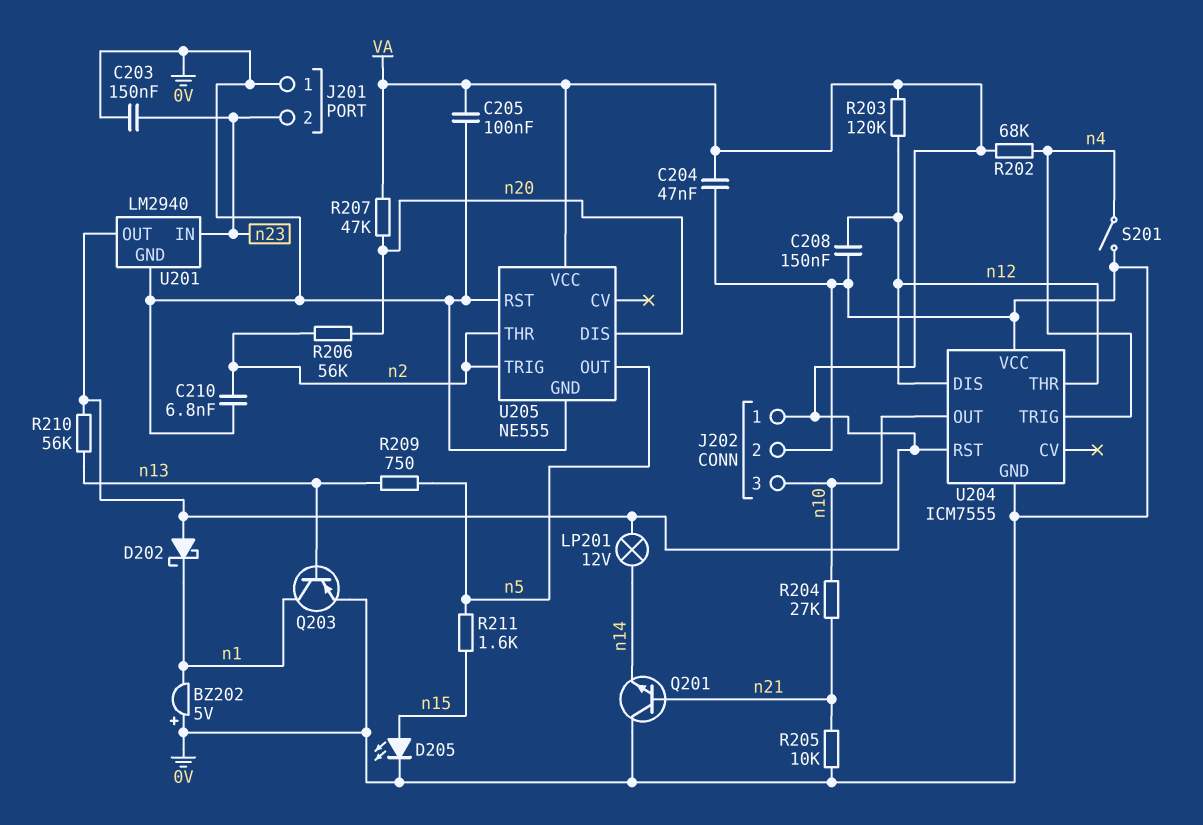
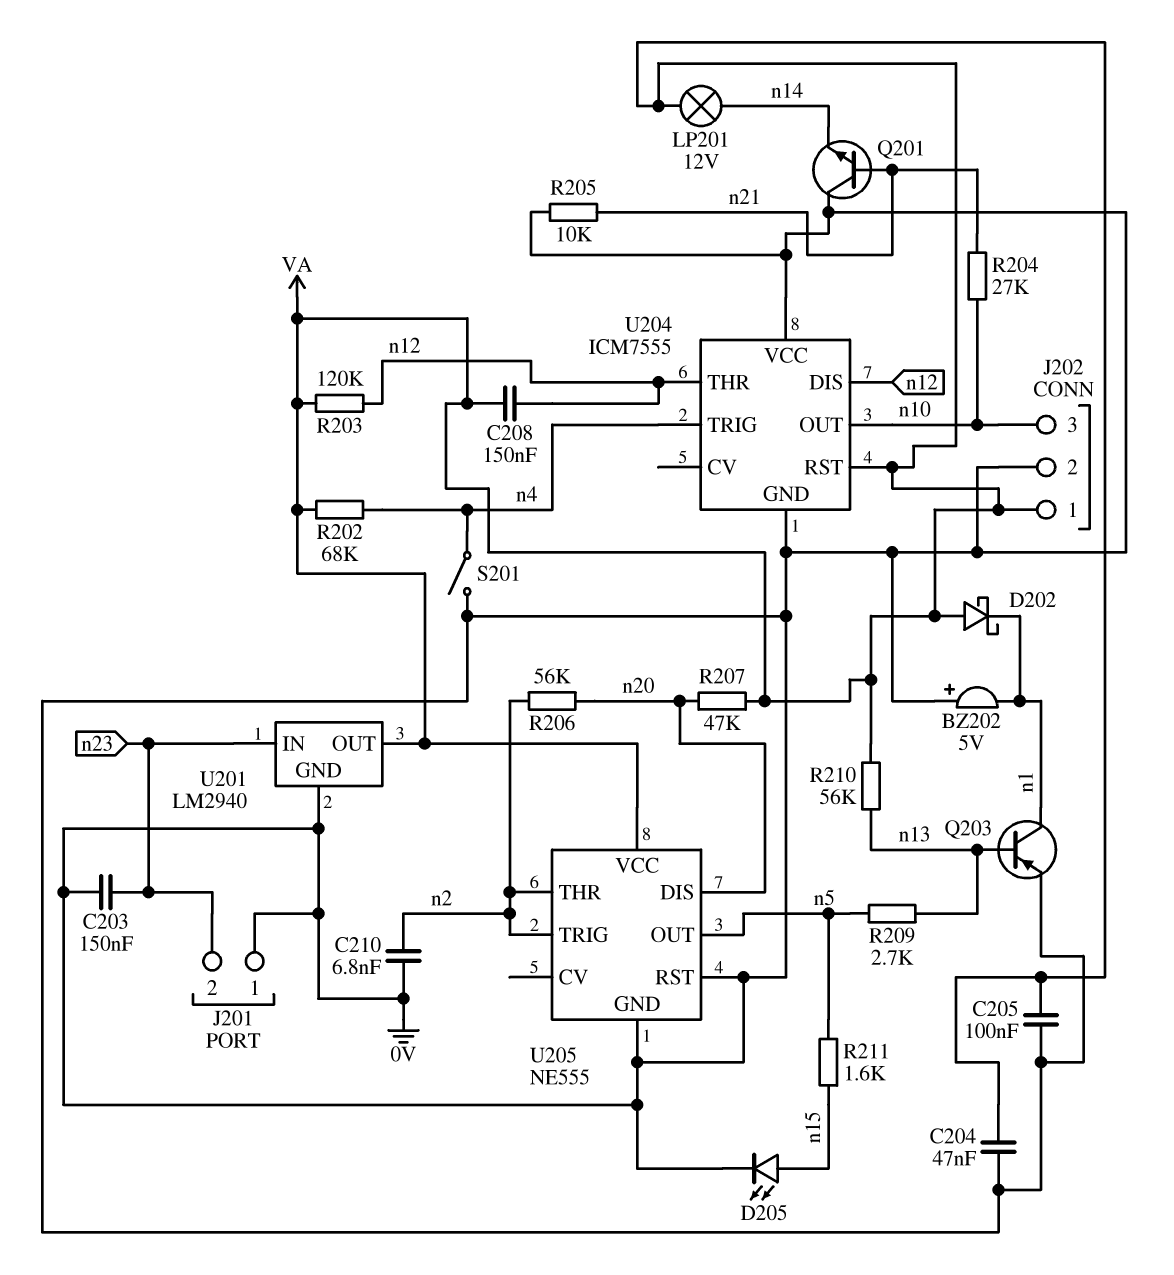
C208: 150nF (0V, n12) -> 150nF (VA, n12)
R209: 750 (n5, n13) -> 2.7k (n5, n13)

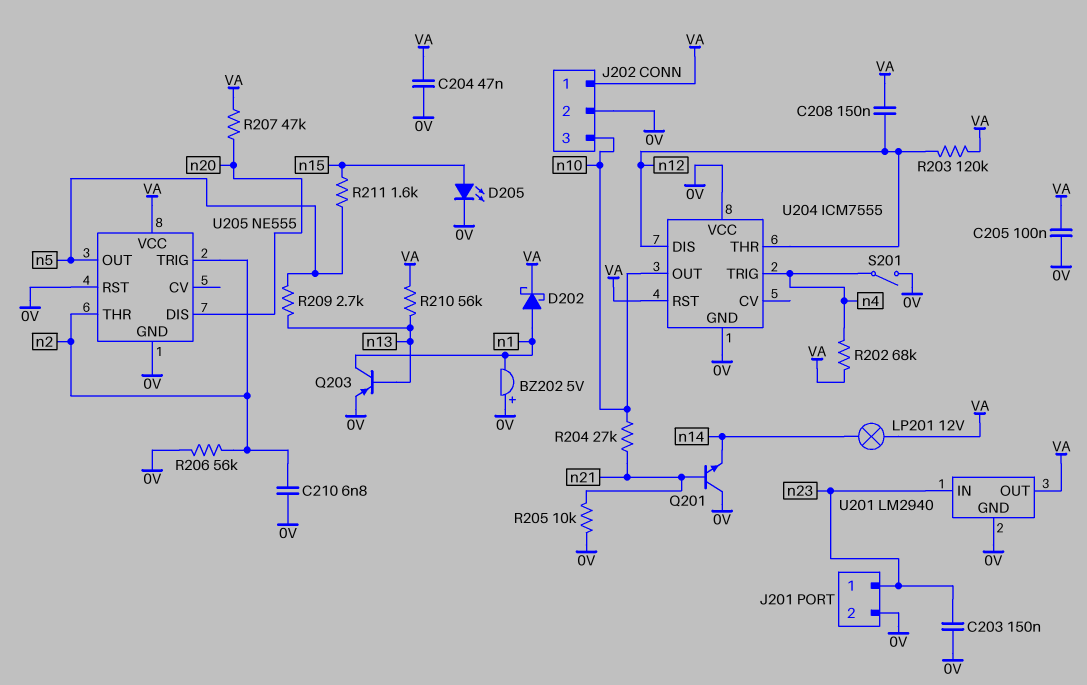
D202: schottky (A VA, K n1) -> schottky (A n1, K VA)
J201 pin 1: 0V -> n23
J201 pin 2: n23 -> 0V
R206: 56k (n2, n20) -> 56k (0V, n2)

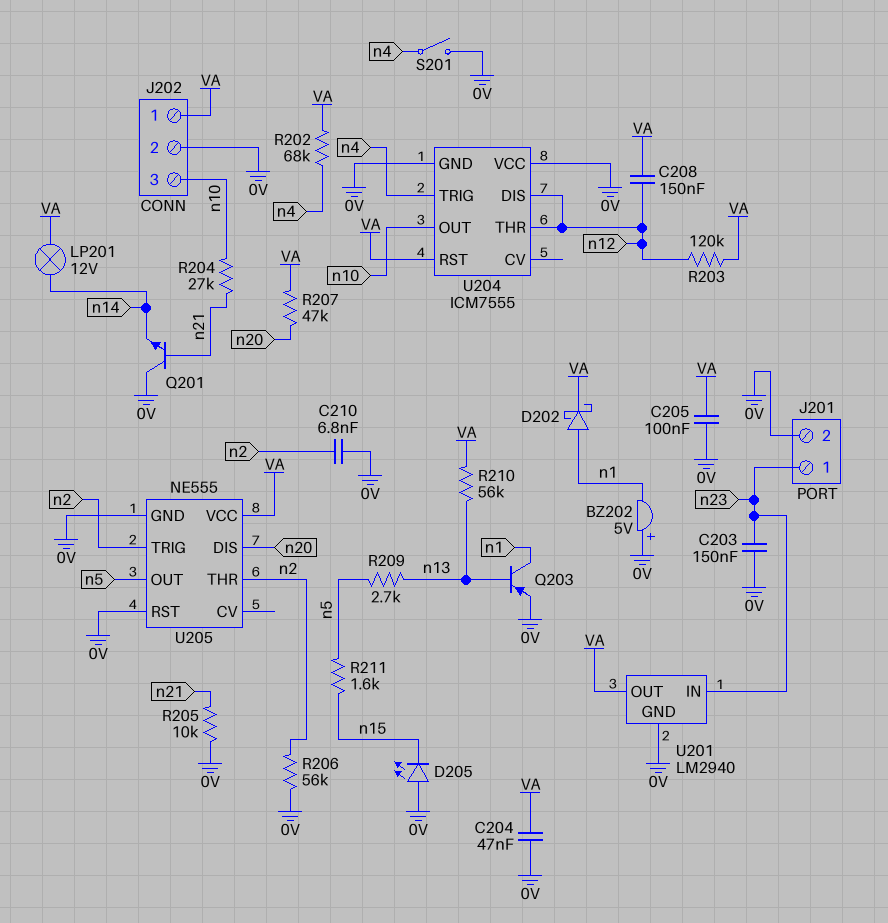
D205: LED (A n15, K 0V) -> LED (A 0V, K n15)

